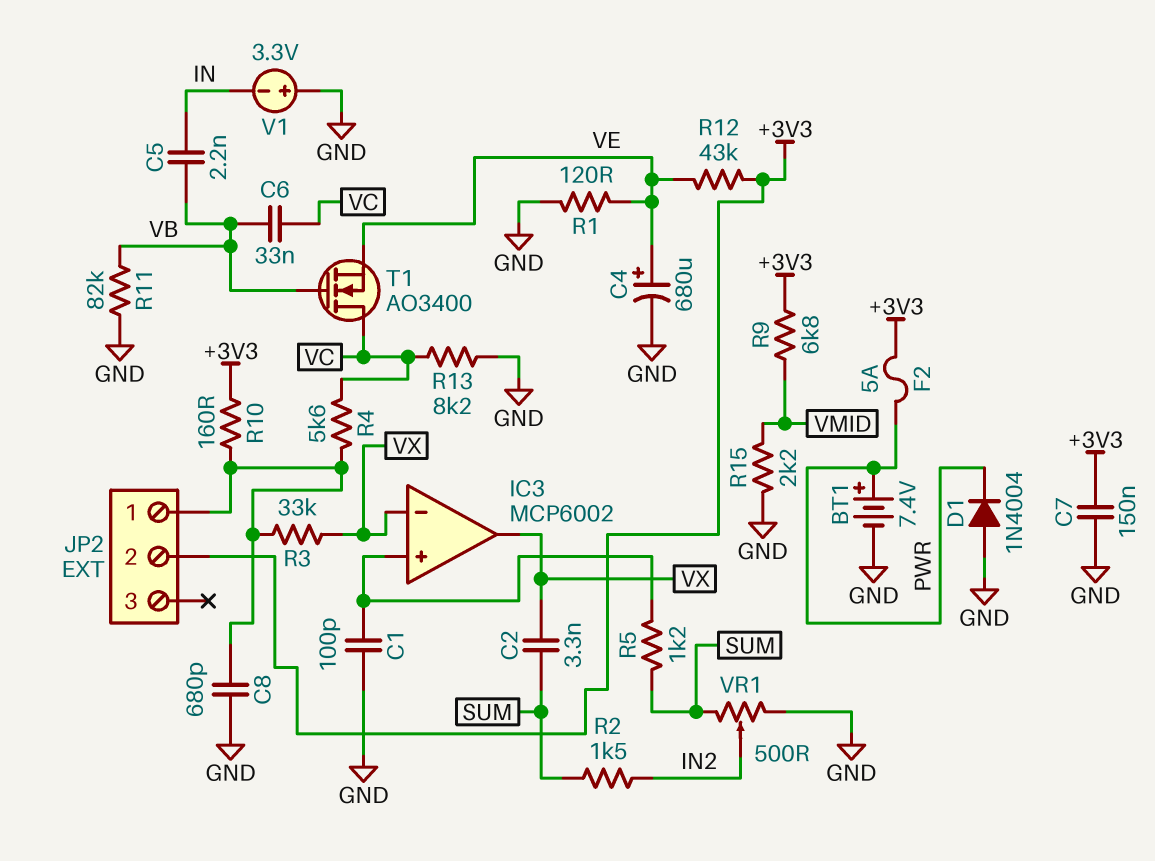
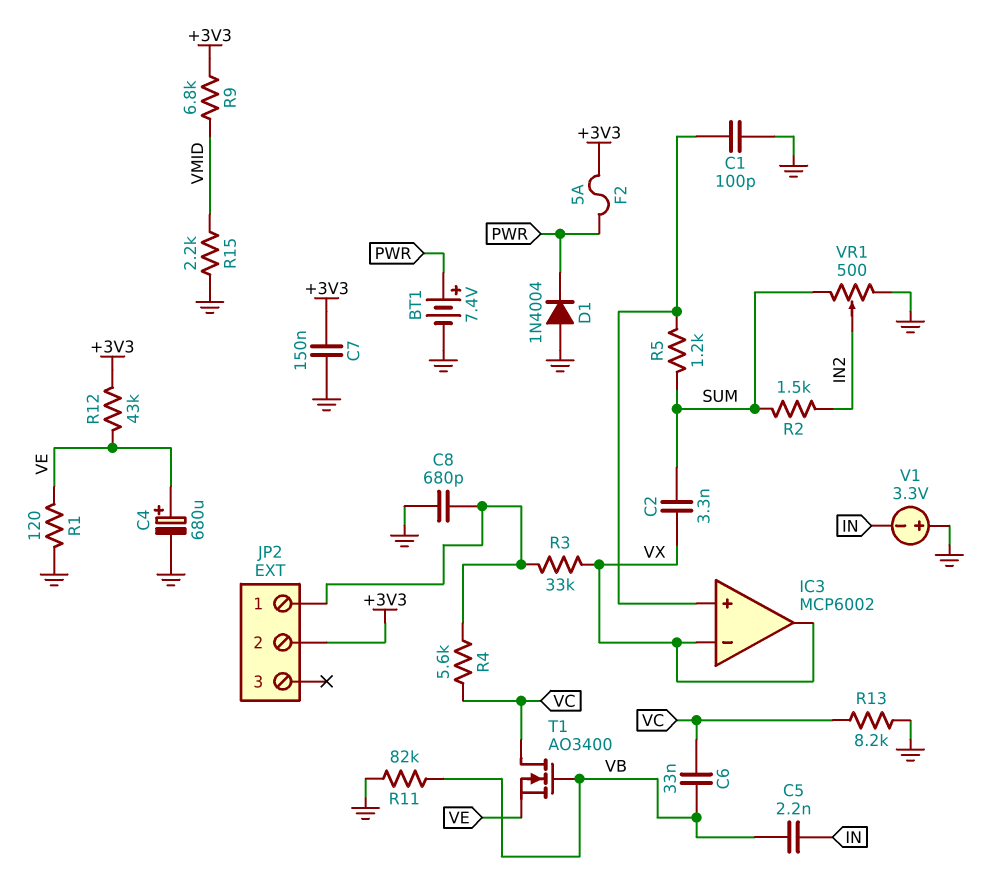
R10: 160 (+3V3, JP2/1) -> none

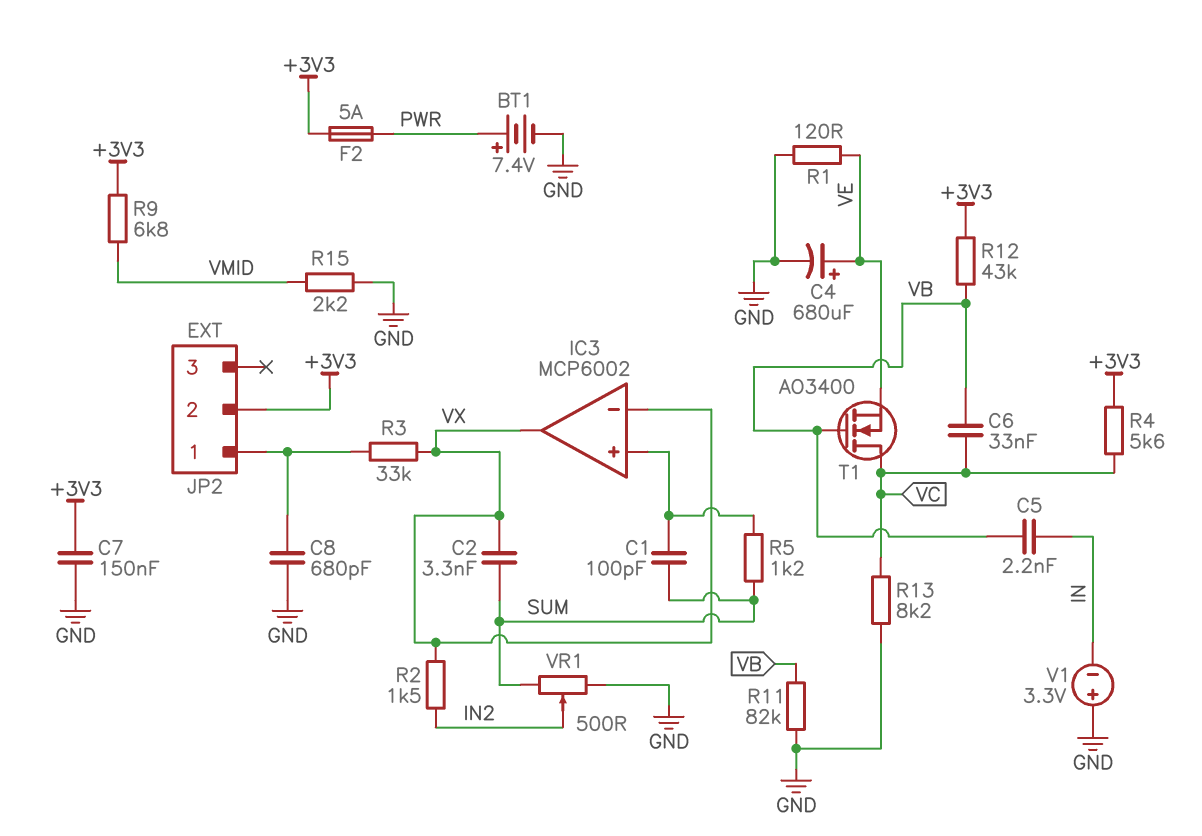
C1: 100pF (GND, IC3/in+) -> 100pF (IC3/in+, SUM)
D1: diode 1N4004 (A GND, K PWR) -> none
R2: 1.5k (IN2, SUM) -> 1.5k (IN2, VX)
R4: 5.6k (JP2/1, VC) -> 5.6k (+3V3, VC)
R12: 43k (+3V3, VE) -> 43k (+3V3, VB)

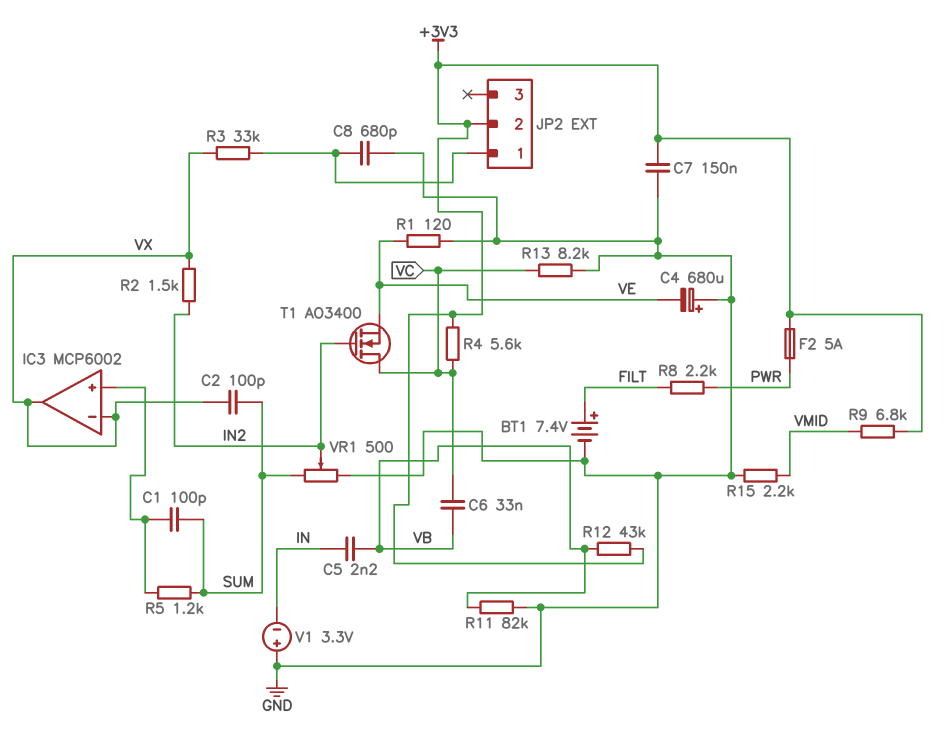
BT1: 7.4V (plus PWR, minus GND) -> 7.4V (plus FILT, minus GND)
C2: 3.3nF (SUM, VX) -> 100pF (SUM, VX)
C4: 680uF (plus VE, minus GND) -> 680uF (plus GND, minus VE)
R8: none -> 2.2k (FILT, PWR)
T1: NMOS AO3400 (G VB, D VC, S VE) -> NMOS AO3400 (G IN2, D VC, S VE)

